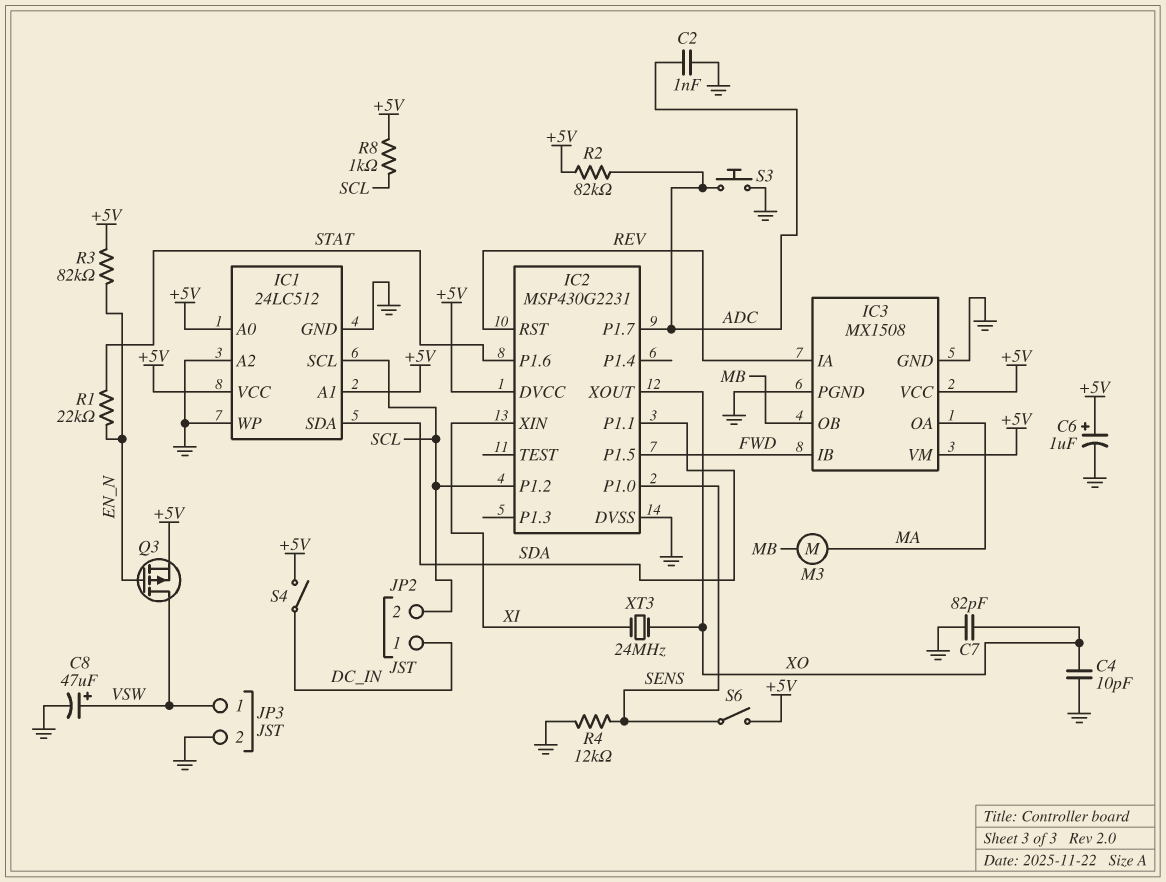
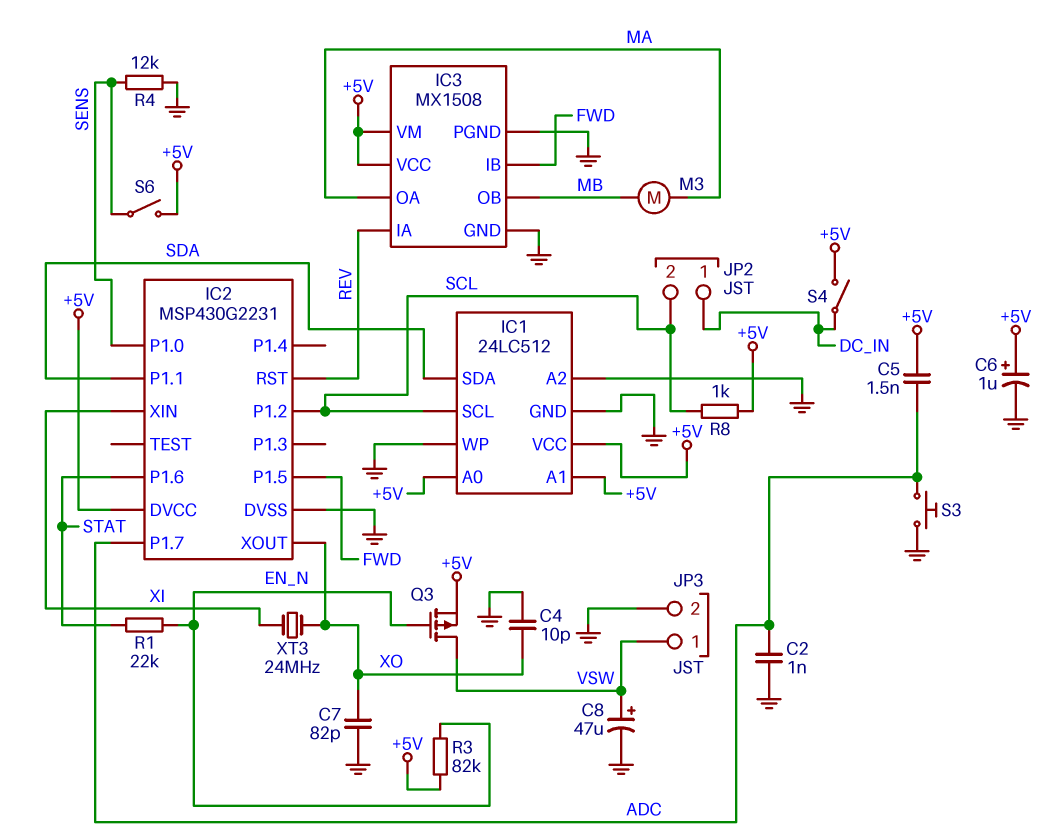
C5: none -> 1.5nF (+5V, ADC)
R2: 82k (+5V, ADC) -> none

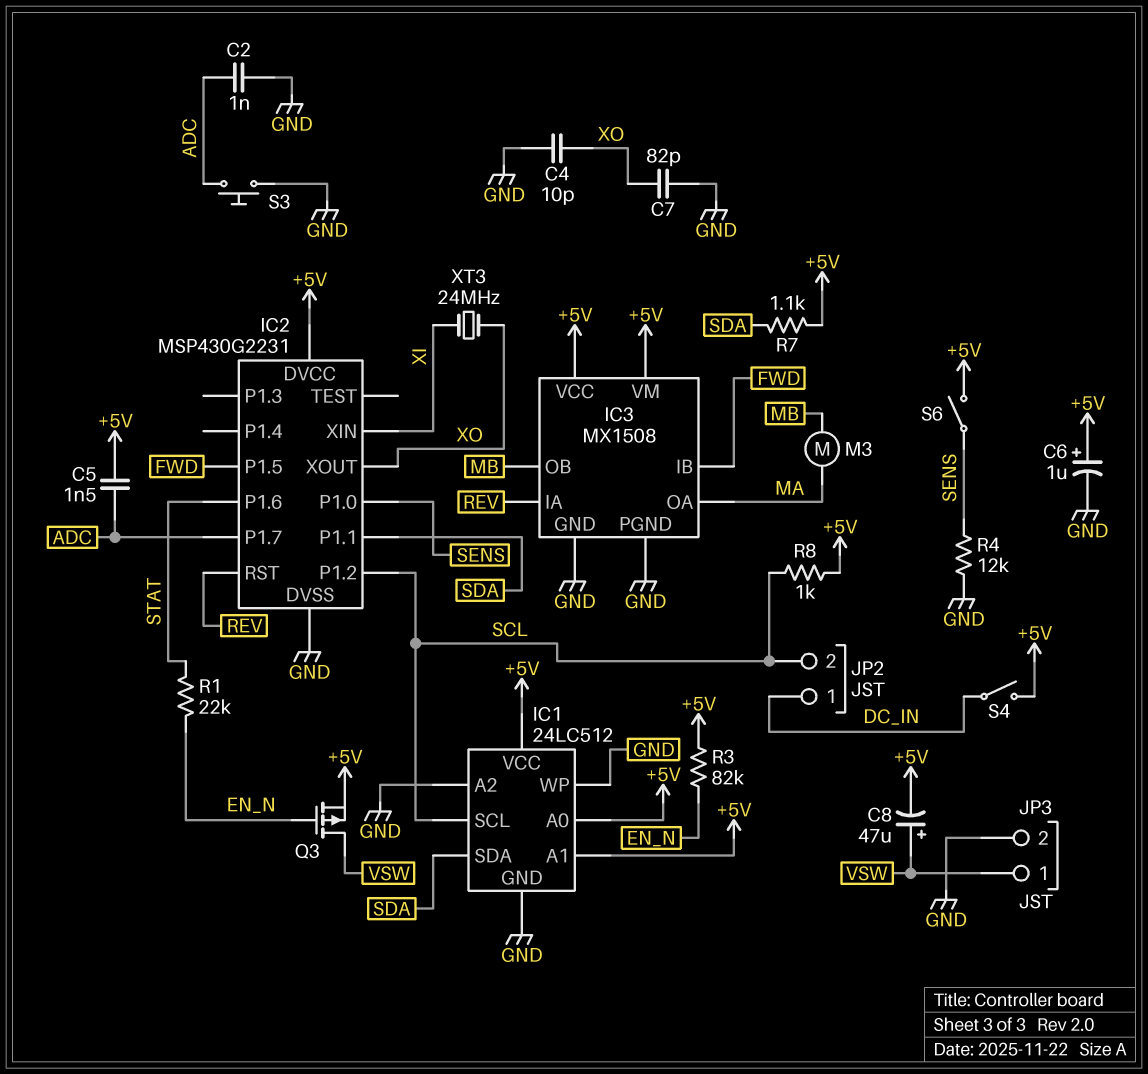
C8: 47uF (plus VSW, minus GND) -> 47uF (plus VSW, minus +5V)
R7: none -> 1.1k (+5V, SDA)

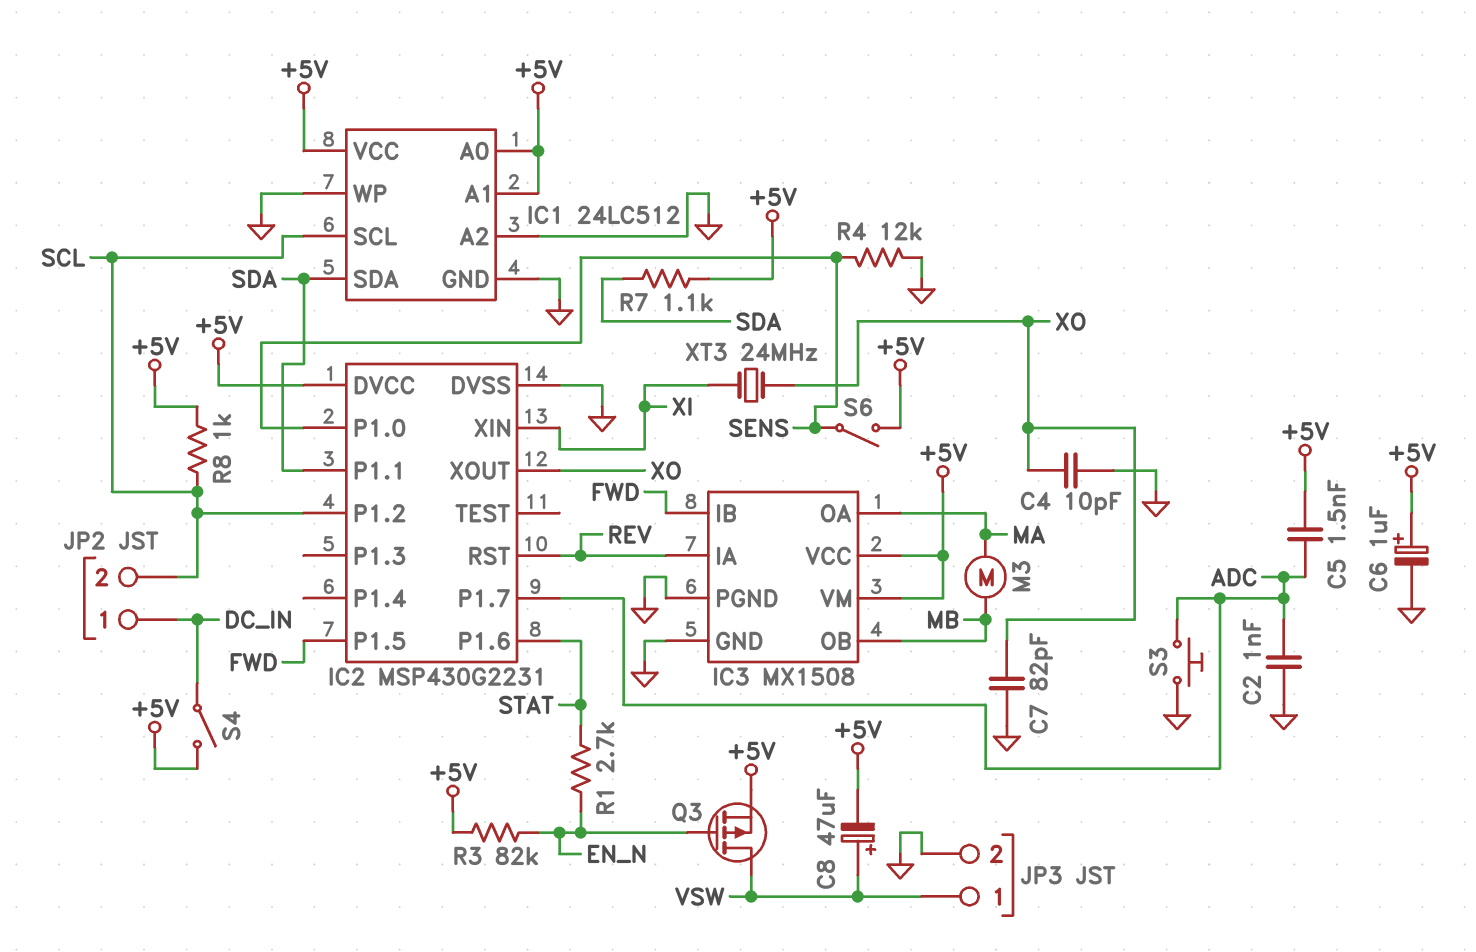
R1: 22k (EN_N, STAT) -> 2.7k (EN_N, STAT)

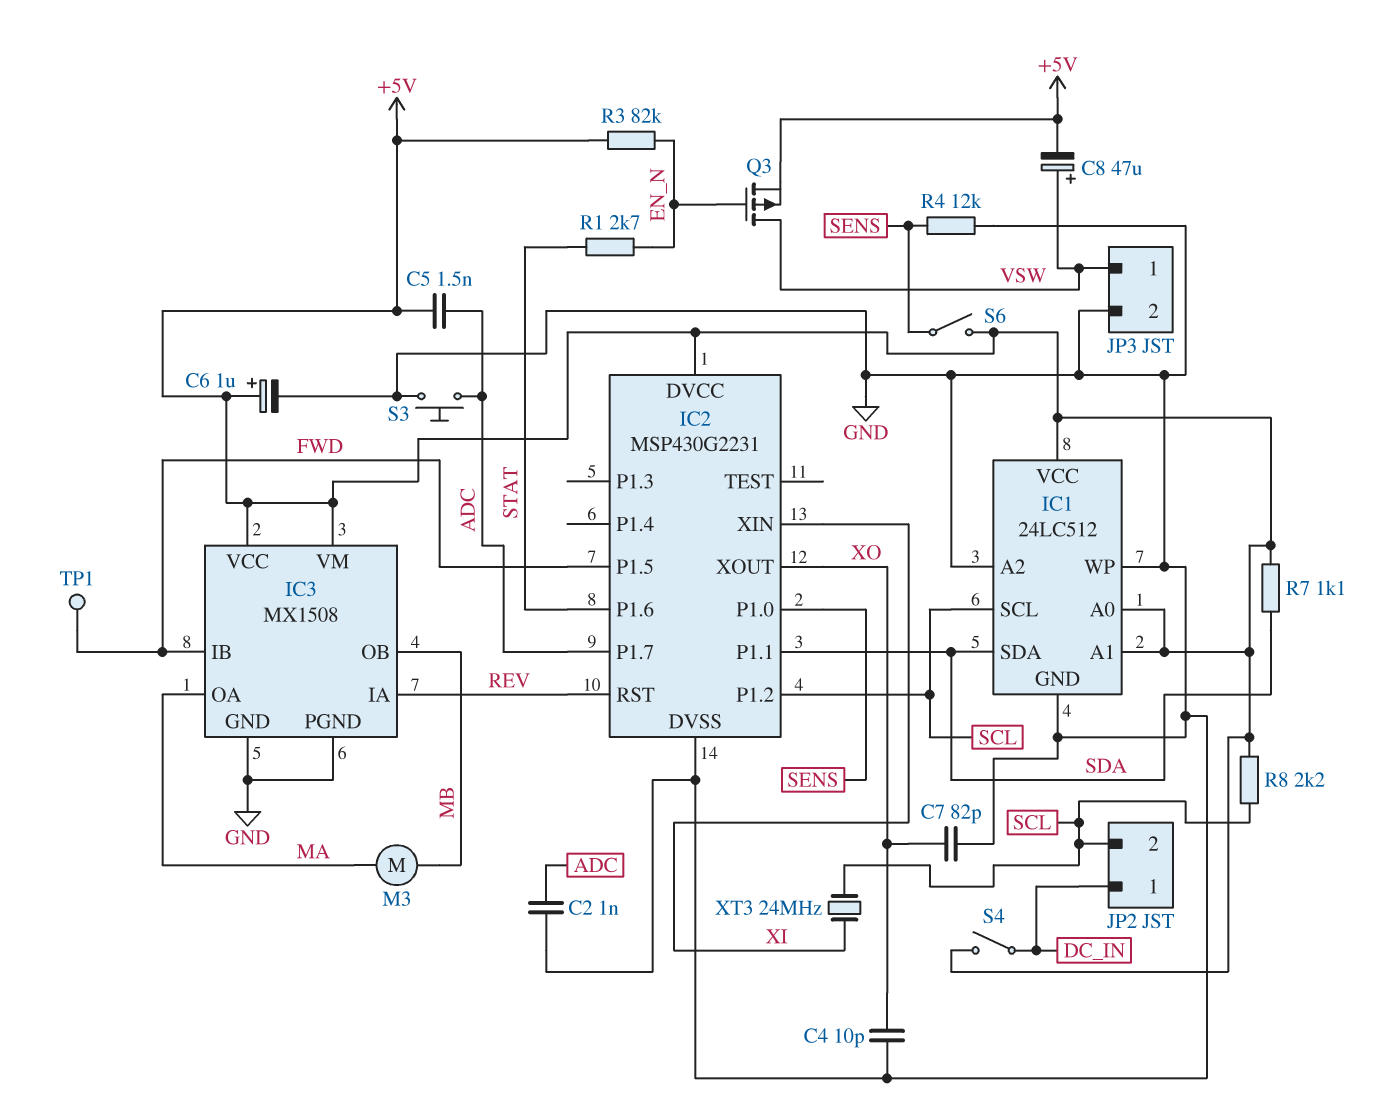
R8: 1k (+5V, SCL) -> 2.2k (+5V, SCL)
TP1: none -> test point (FWD)
XT3: 24MHz (XI, XO) -> 24MHz (SCL, XI)

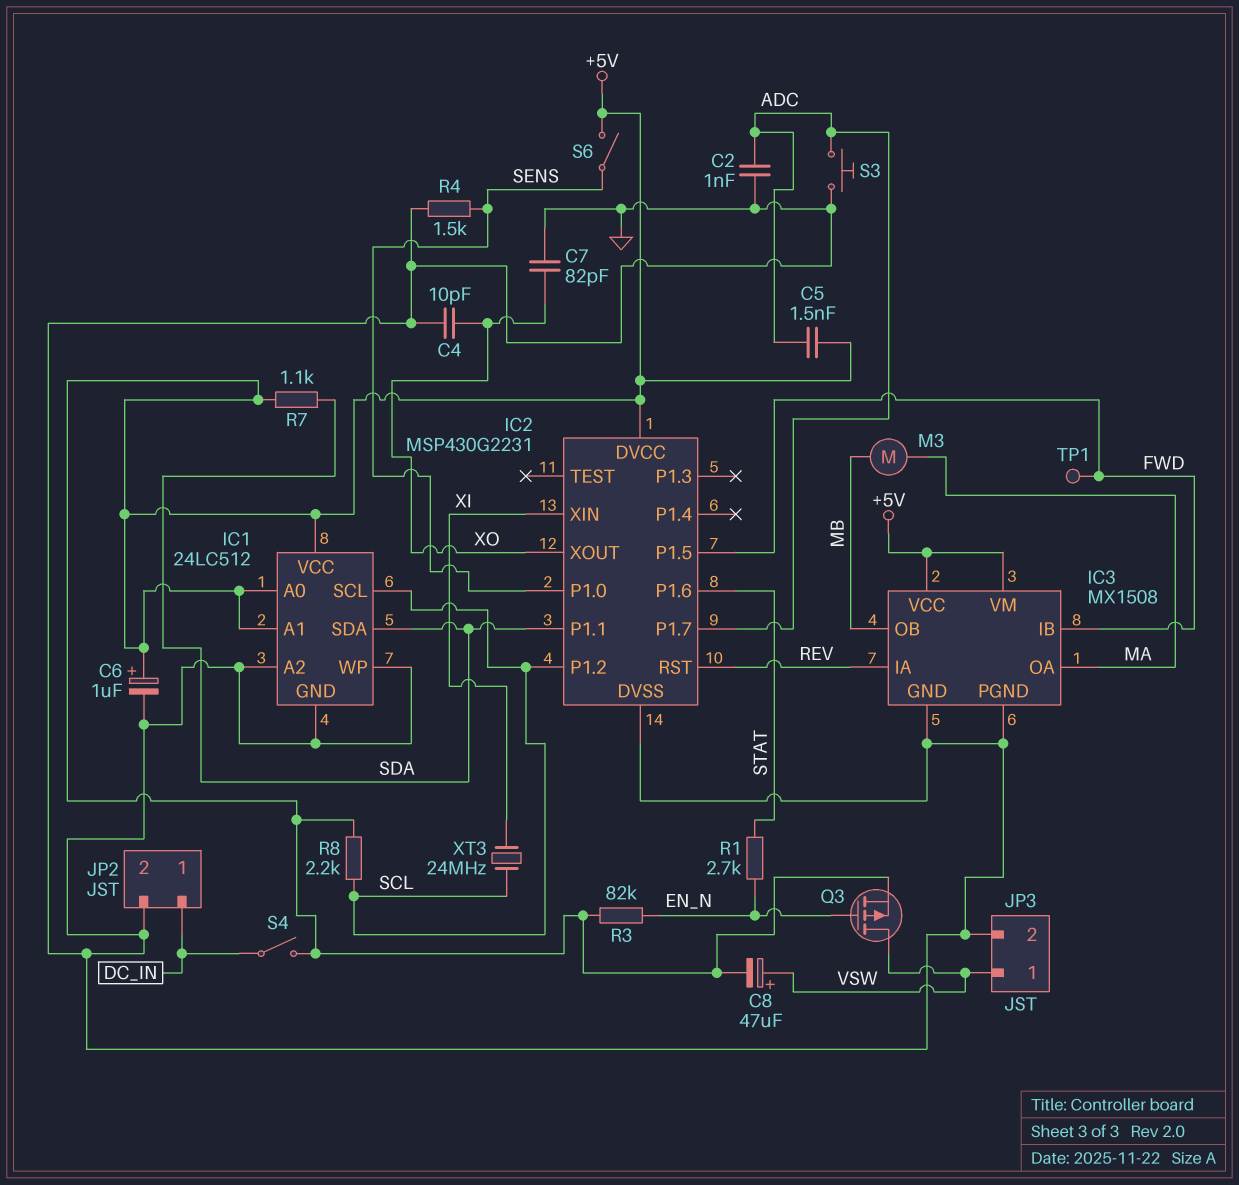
JP2 pin 2: SCL -> GND
R4: 12k (GND, SENS) -> 1.5k (GND, SENS)

